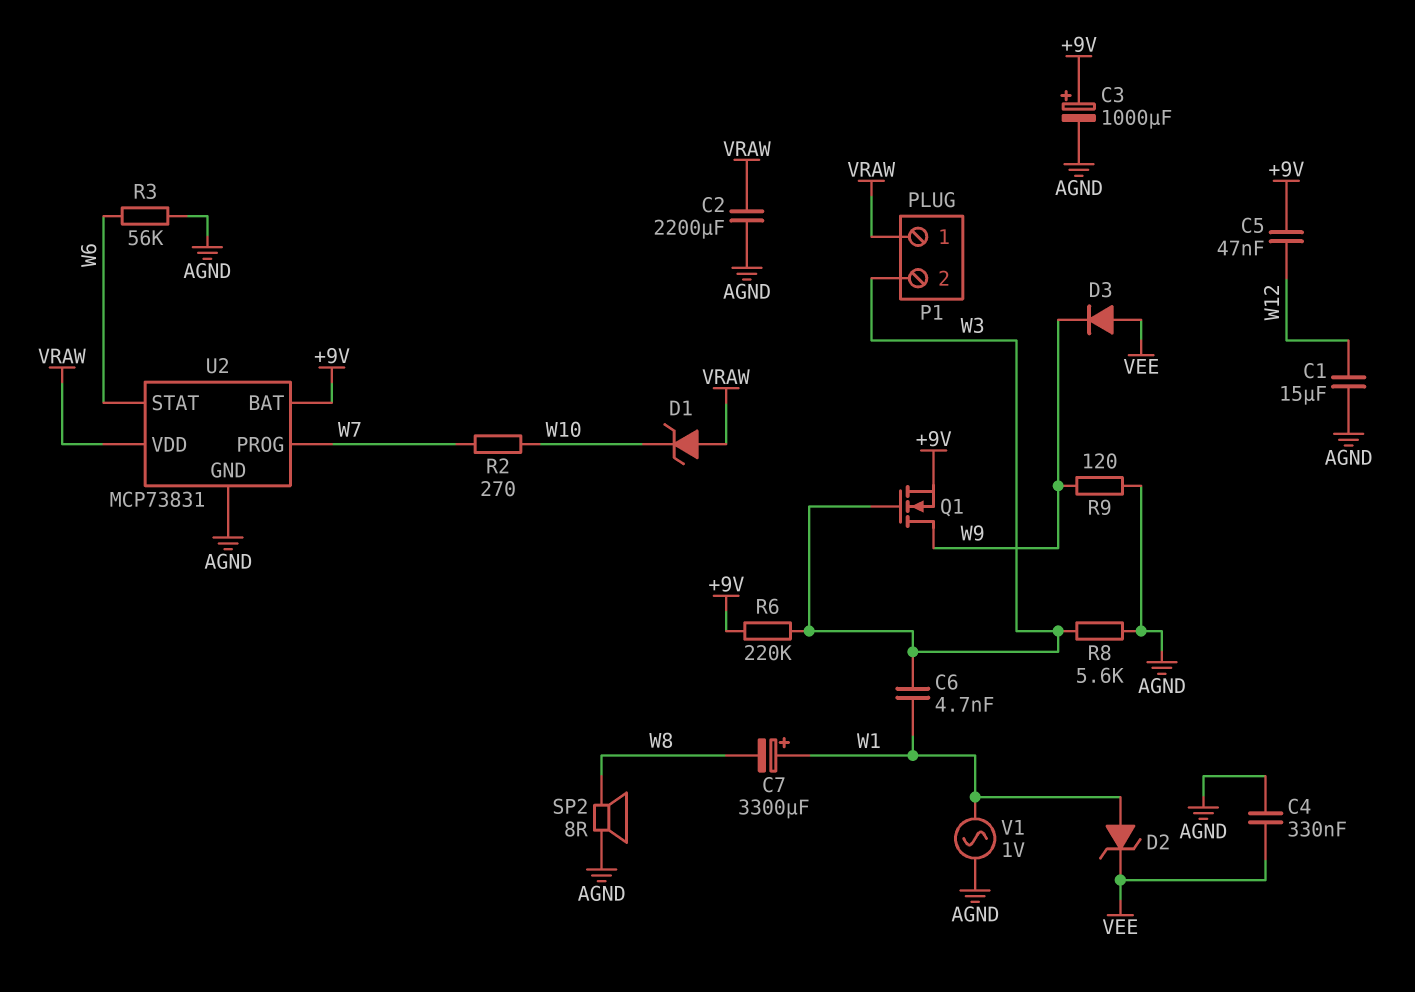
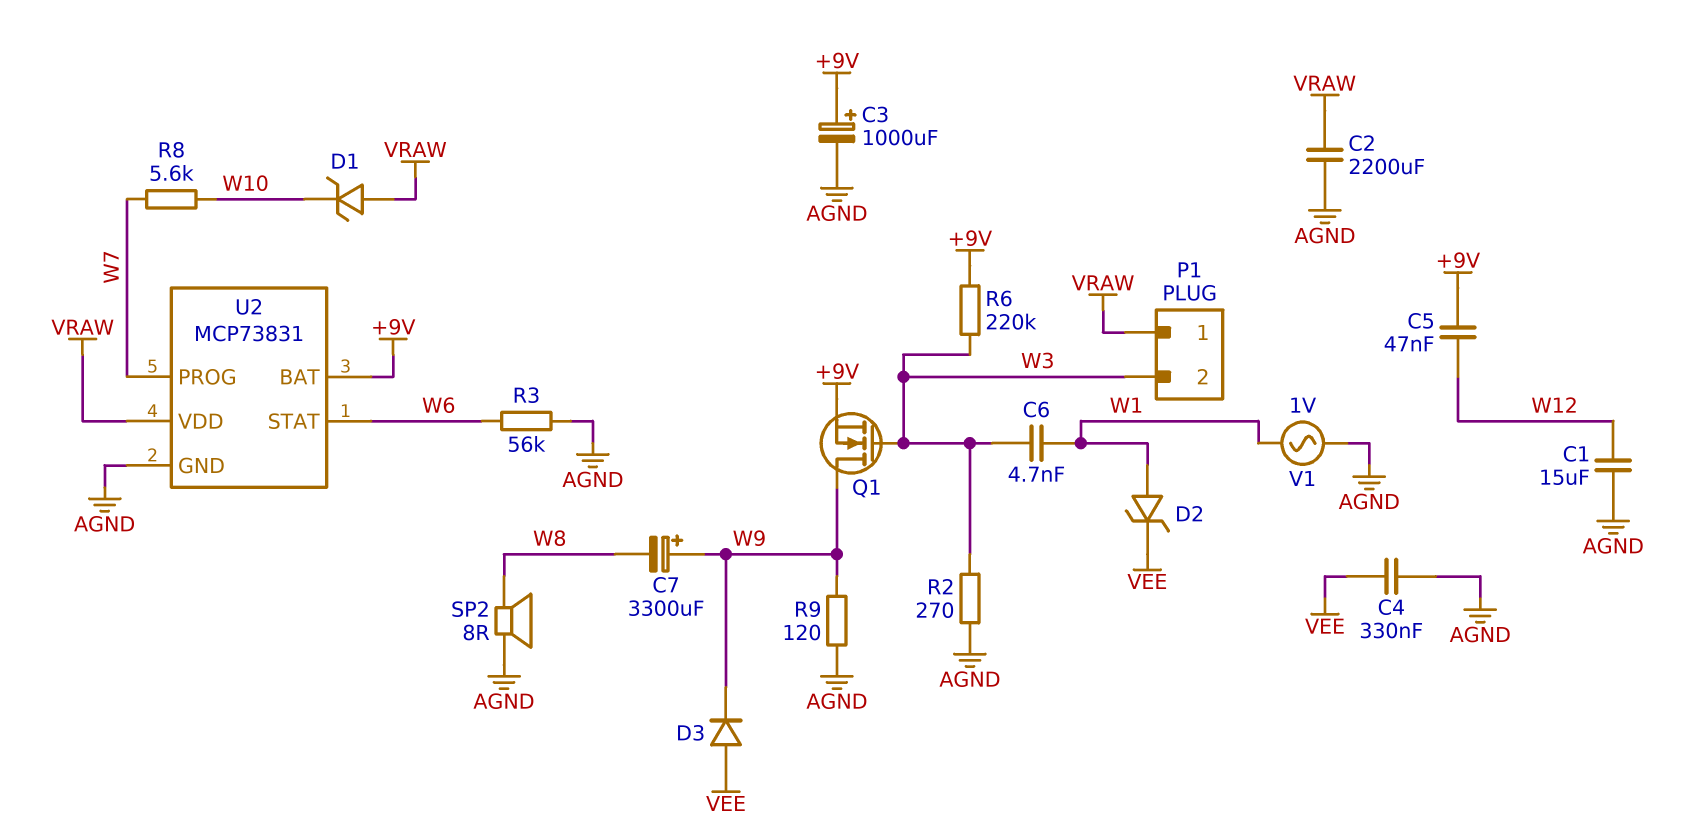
C7: 3300uF (plus W1, minus W8) -> 3300uF (plus W9, minus W8)
R2: 270 (W7, W10) -> 270 (AGND, W3)
R8: 5.6k (AGND, W3) -> 5.6k (W7, W10)

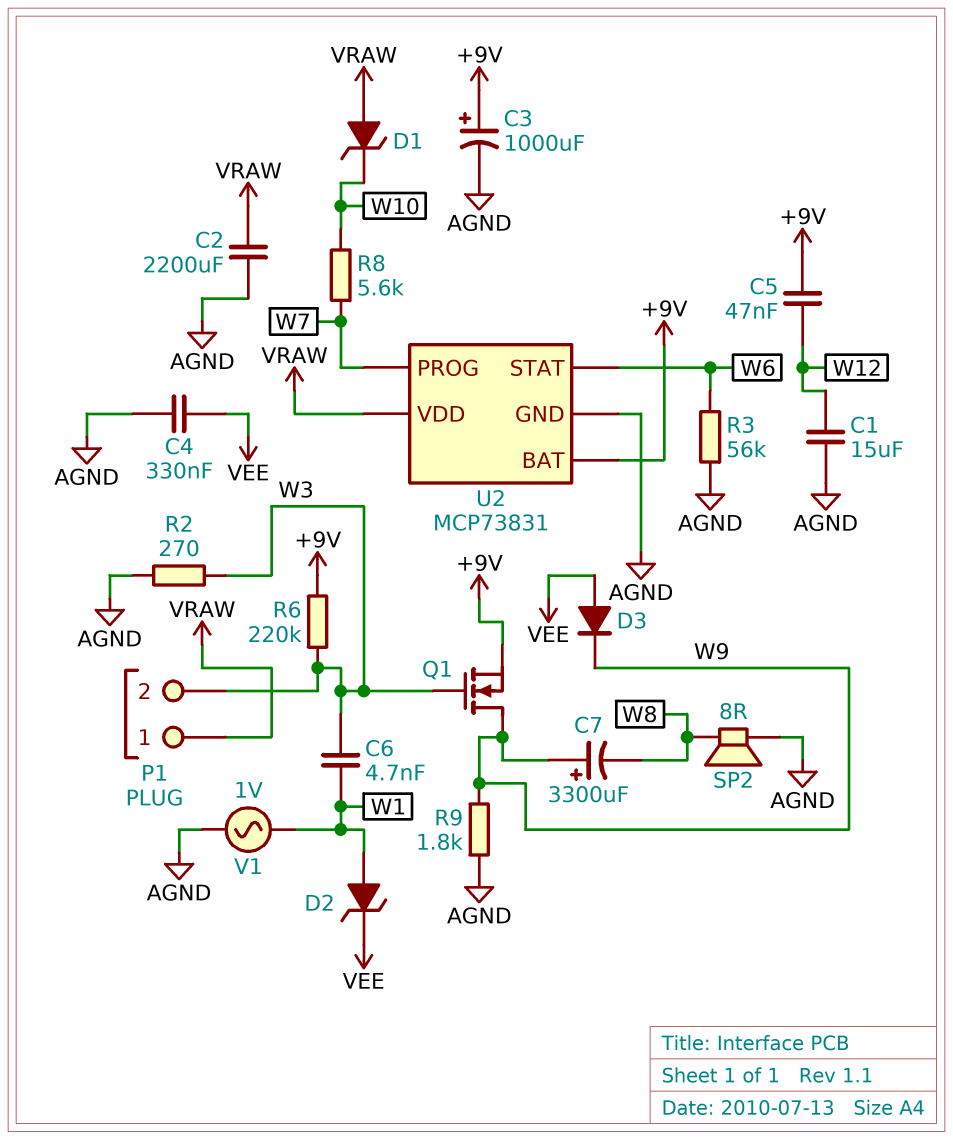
R9: 120 (AGND, W9) -> 1.8k (AGND, W9)

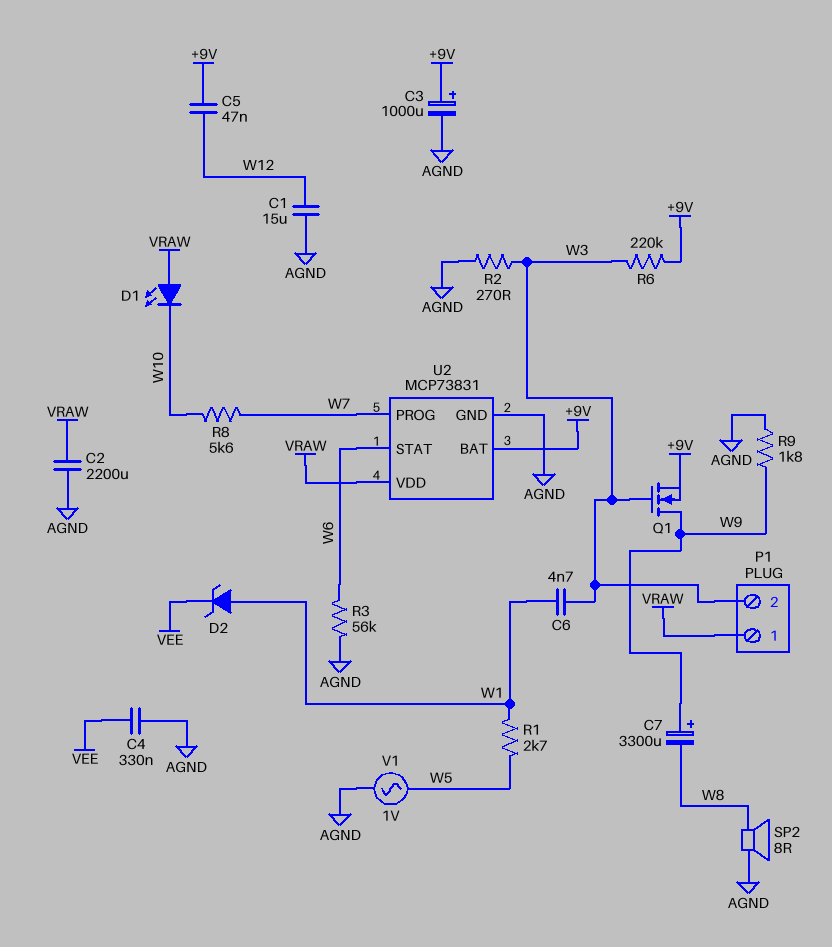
D1: zener (A VRAW, K W10) -> LED (A VRAW, K W10)
D3: diode (A VEE, K W9) -> none
R1: none -> 2.7k (W1, W5)
V1: AC 1V (AGND, W1) -> AC 1V (AGND, W5)

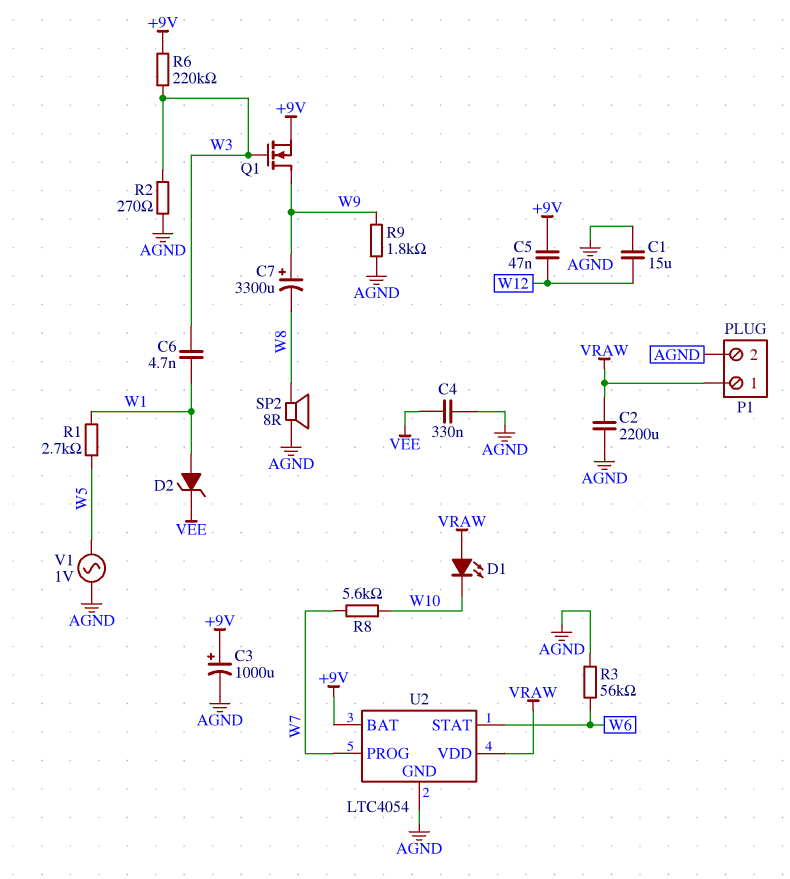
P1 pin 2: W3 -> AGND
U2: MCP73831 -> LTC4054

